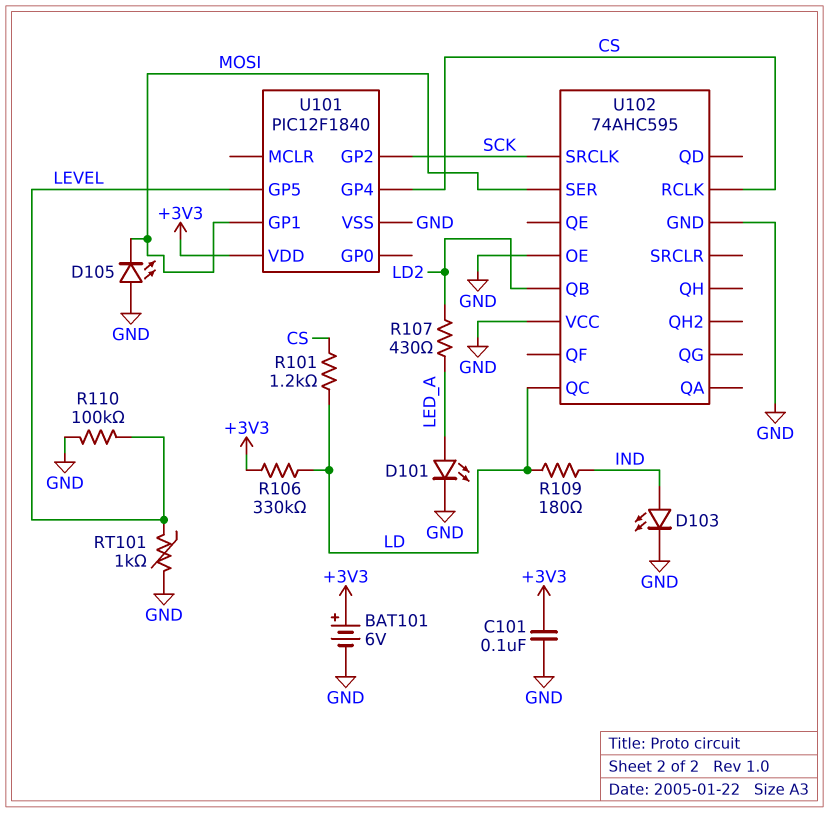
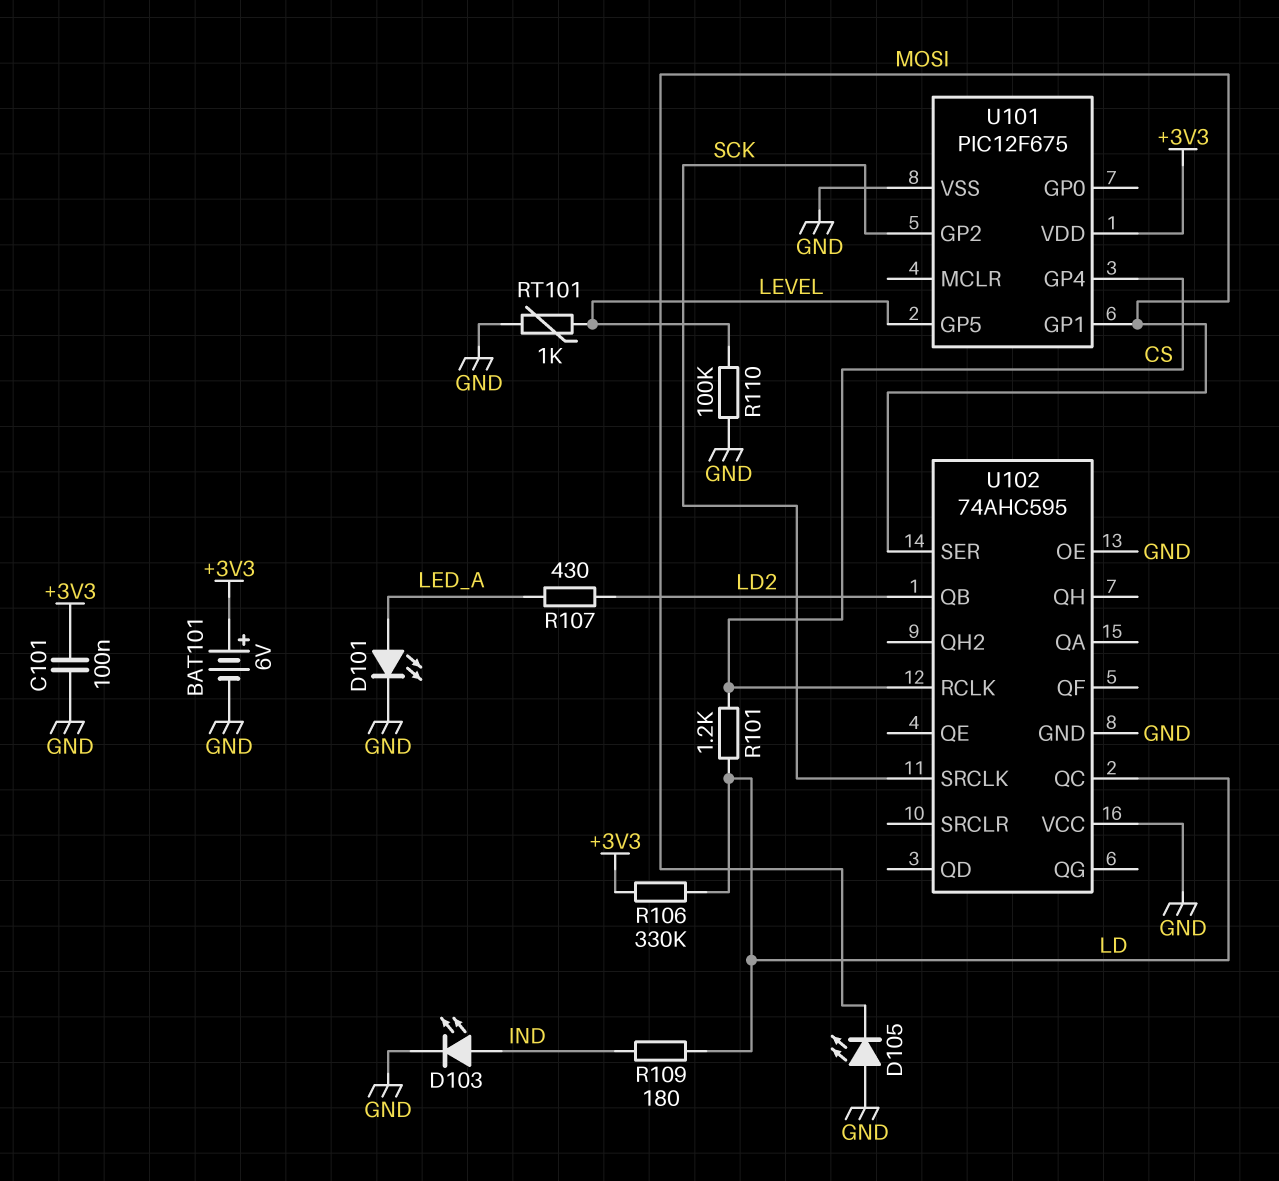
U101: PIC12F1840 -> PIC12F675

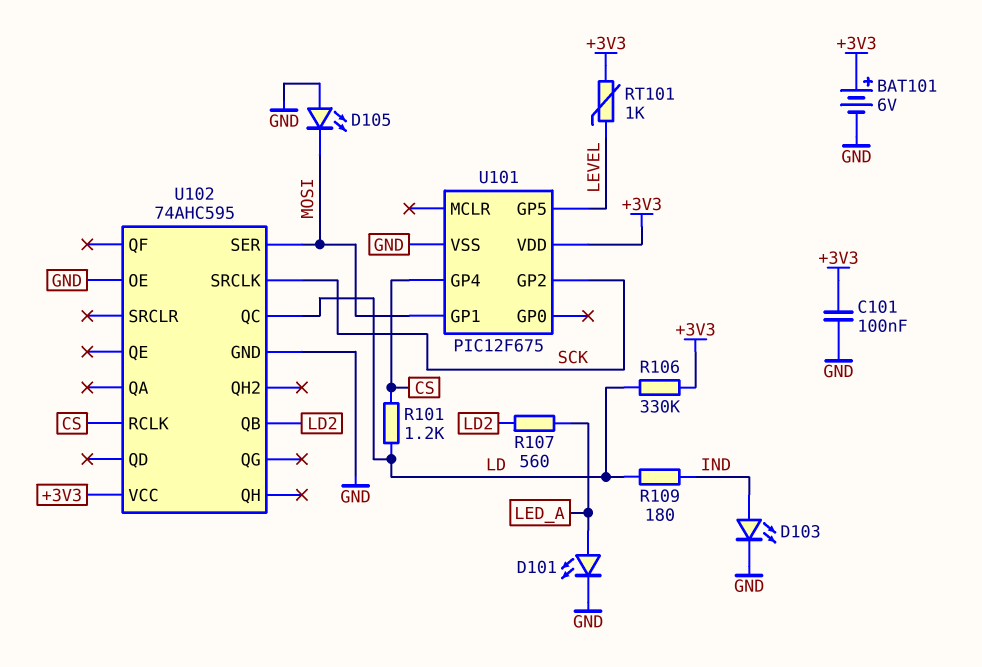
R107: 430 (LD2, LED_A) -> 560 (LD2, LED_A)
R110: 100k (GND, LEVEL) -> none
RT101: 1k (GND, LEVEL) -> 1k (+3V3, LEVEL)
U102 pin VCC: GND -> +3V3

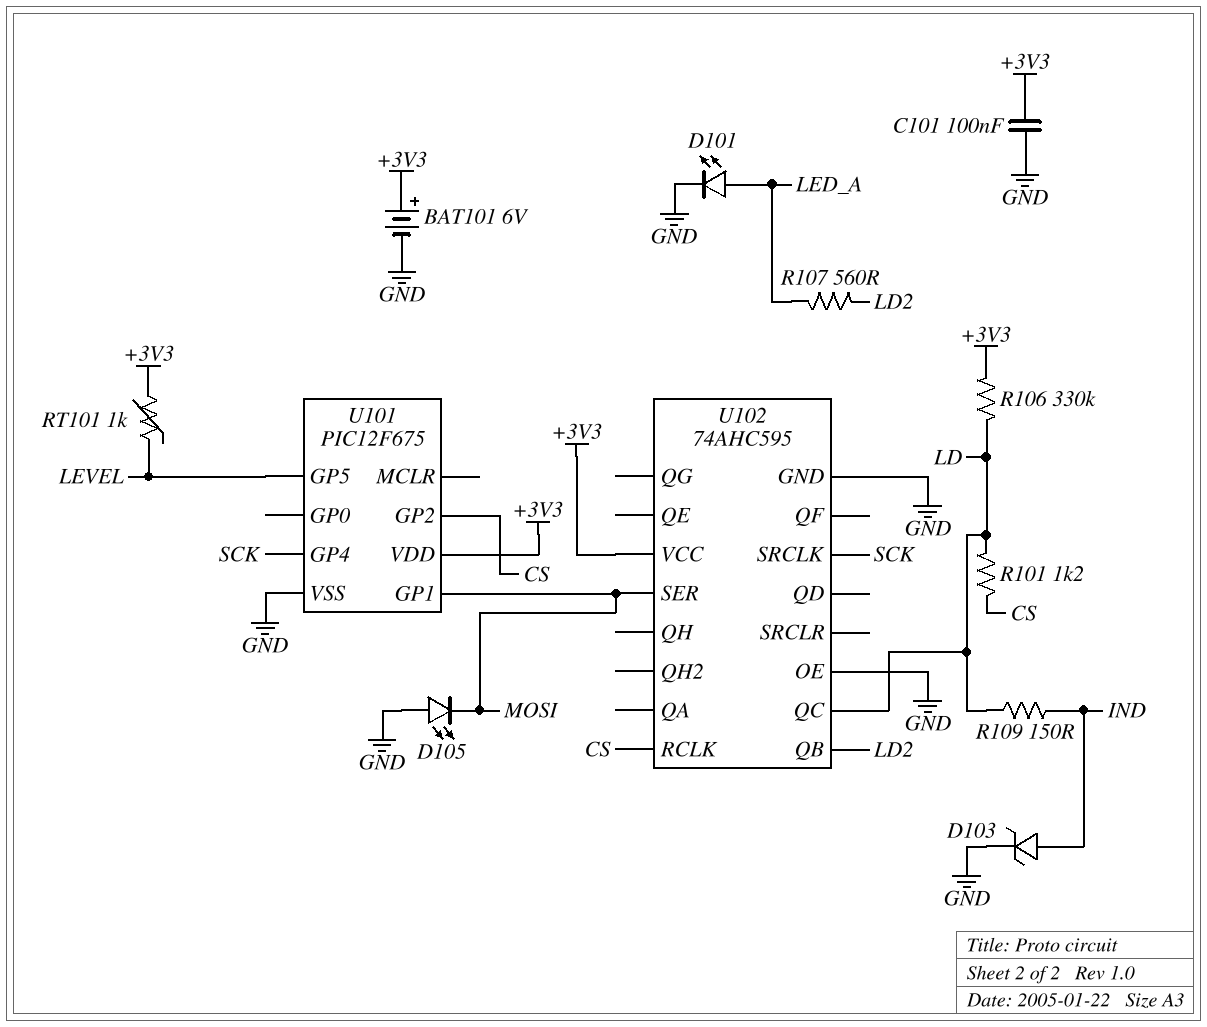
D103: LED (A IND, K GND) -> zener (A IND, K GND)
R109: 180 (IND, LD) -> 150 (IND, LD)
U101 pin GP2: SCK -> CS
U101 pin GP4: CS -> SCK

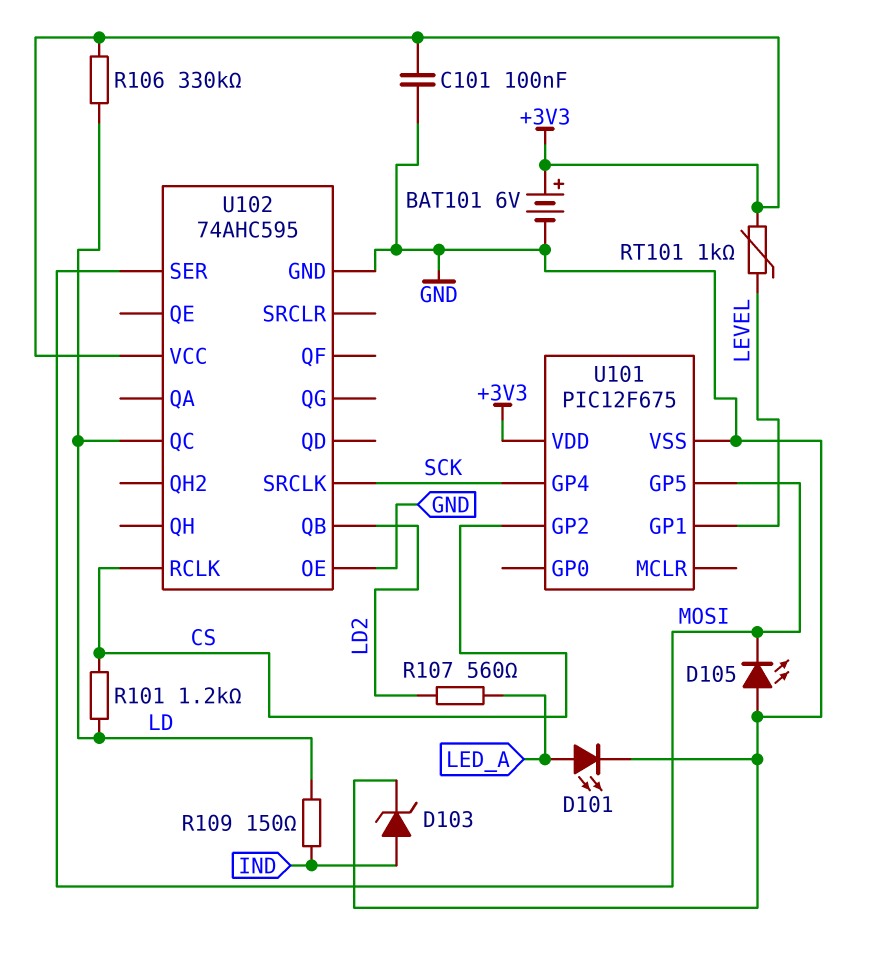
U101 pin GP1: MOSI -> LEVEL
U101 pin GP5: LEVEL -> MOSI

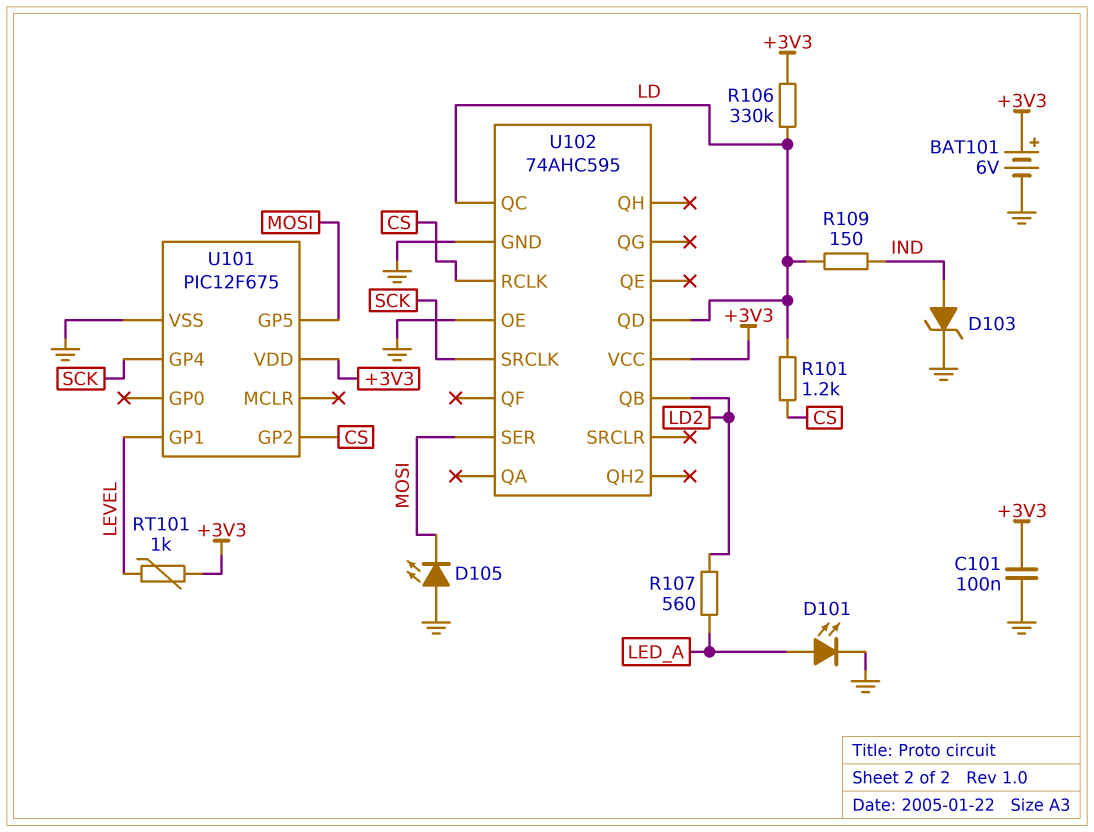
U102 pin QD: none -> LD

